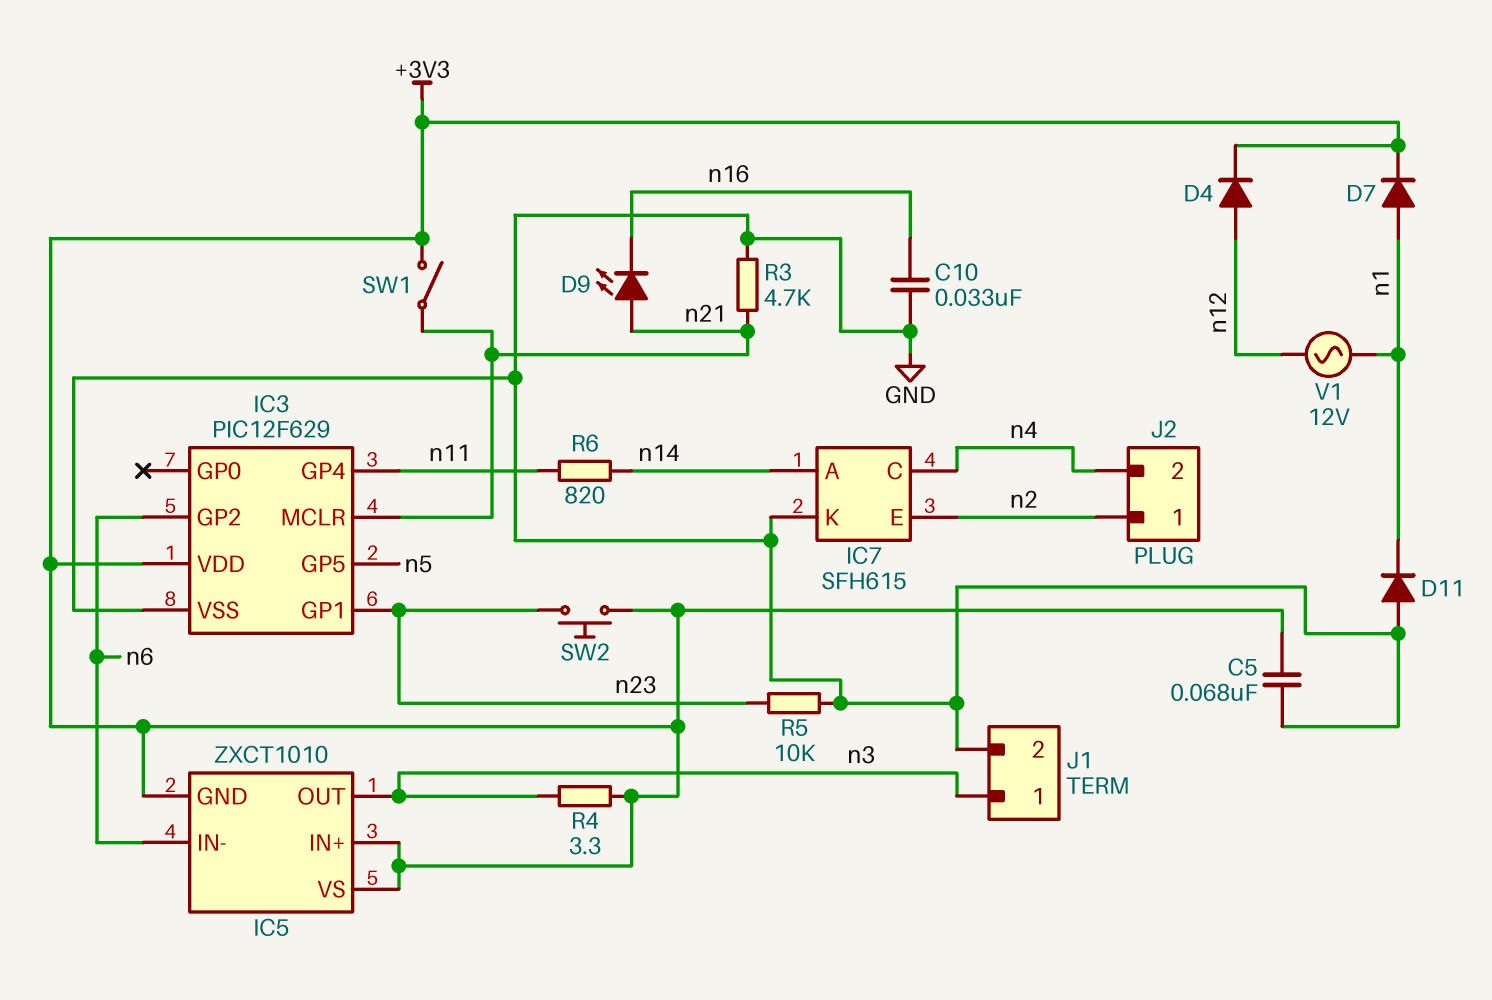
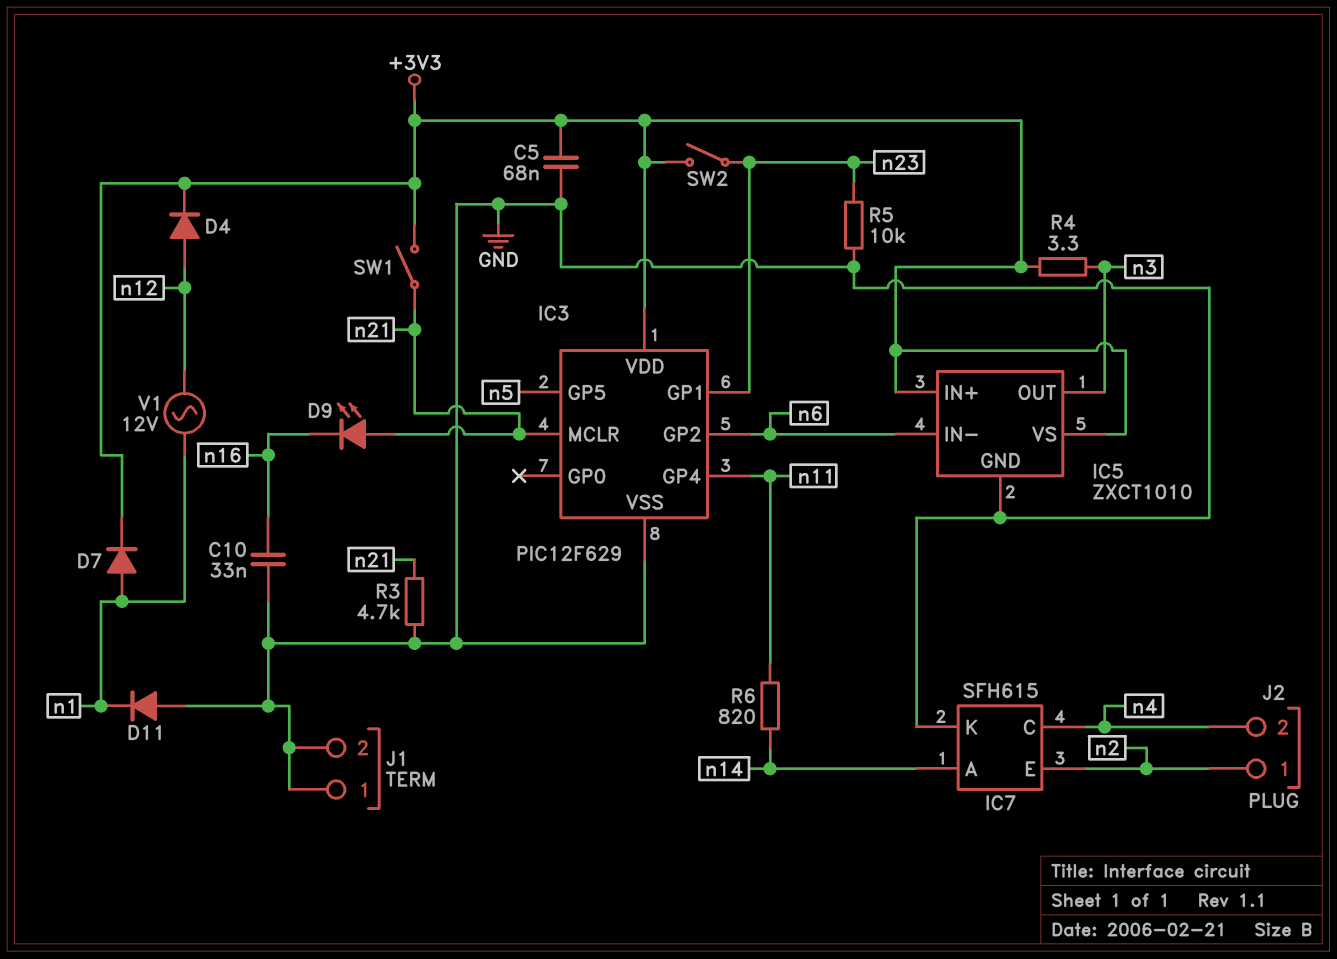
IC5 pin GND: +3V3 -> GND
J1 pin 1: n3 -> GND
SW2: button (+3V3, n23) -> switch (+3V3, n23)

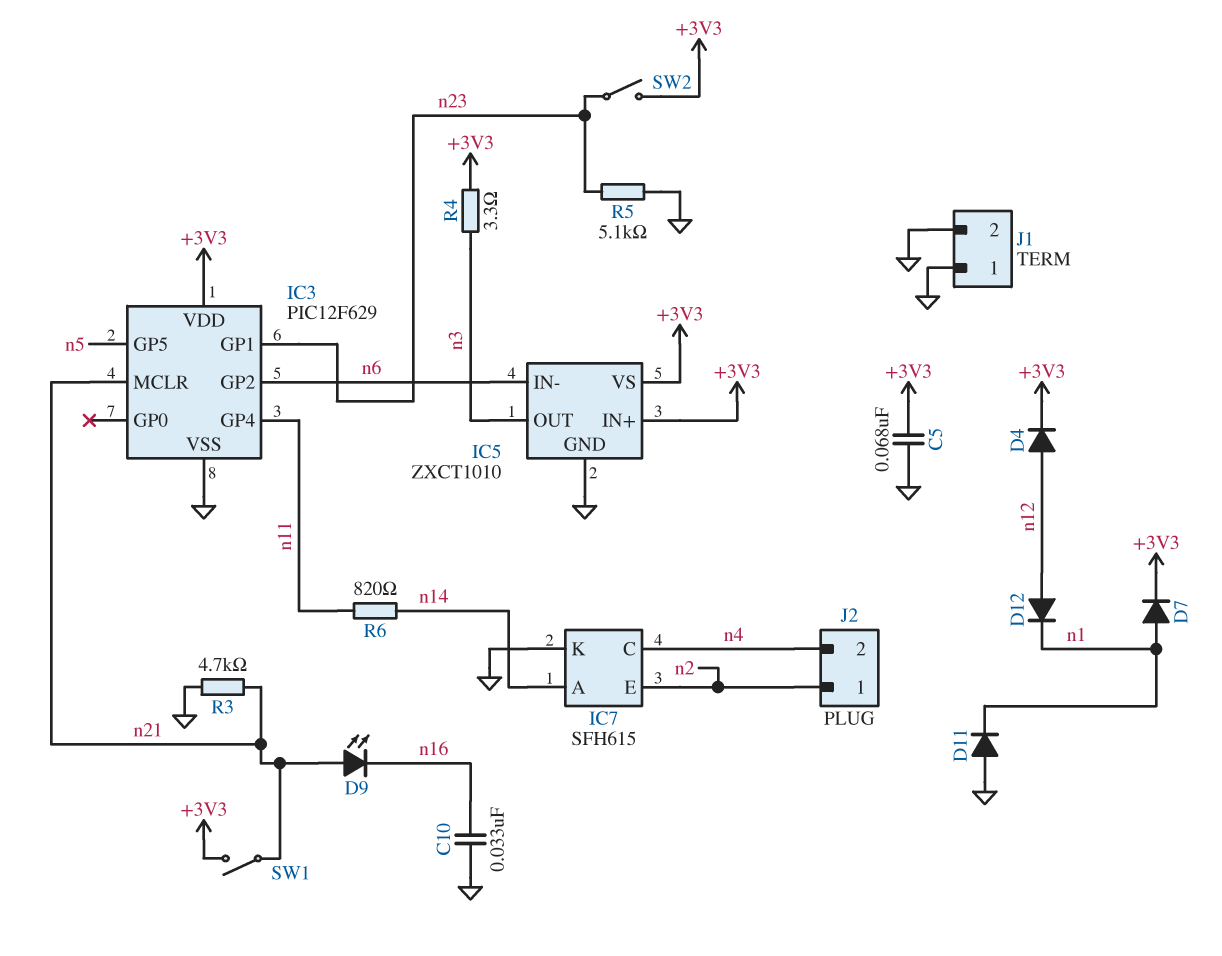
D12: none -> diode (A n12, K n1)
R5: 10k (GND, n23) -> 5.1k (GND, n23)
V1: AC 12V (n1, n12) -> none

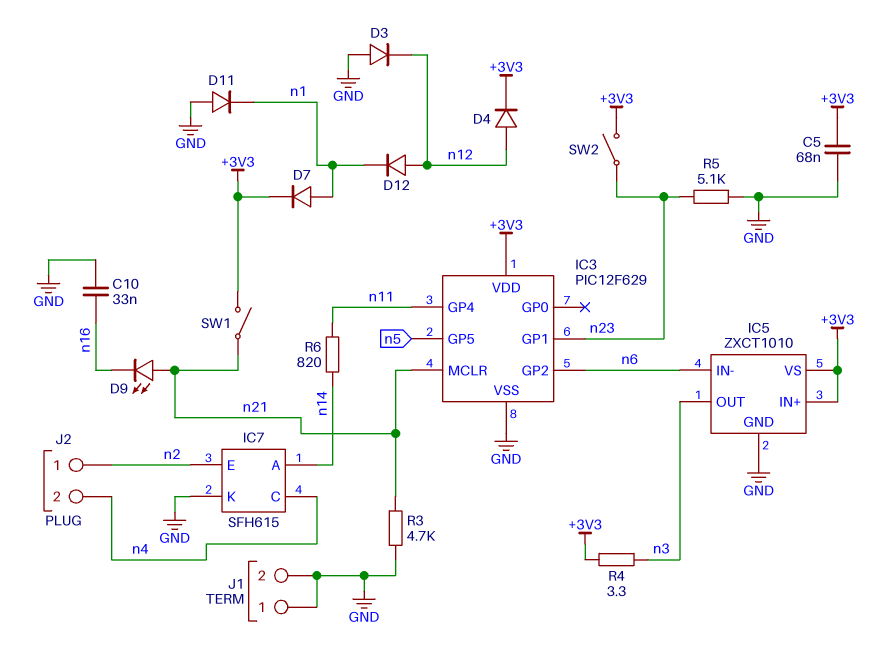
D3: none -> diode (A GND, K n12)

